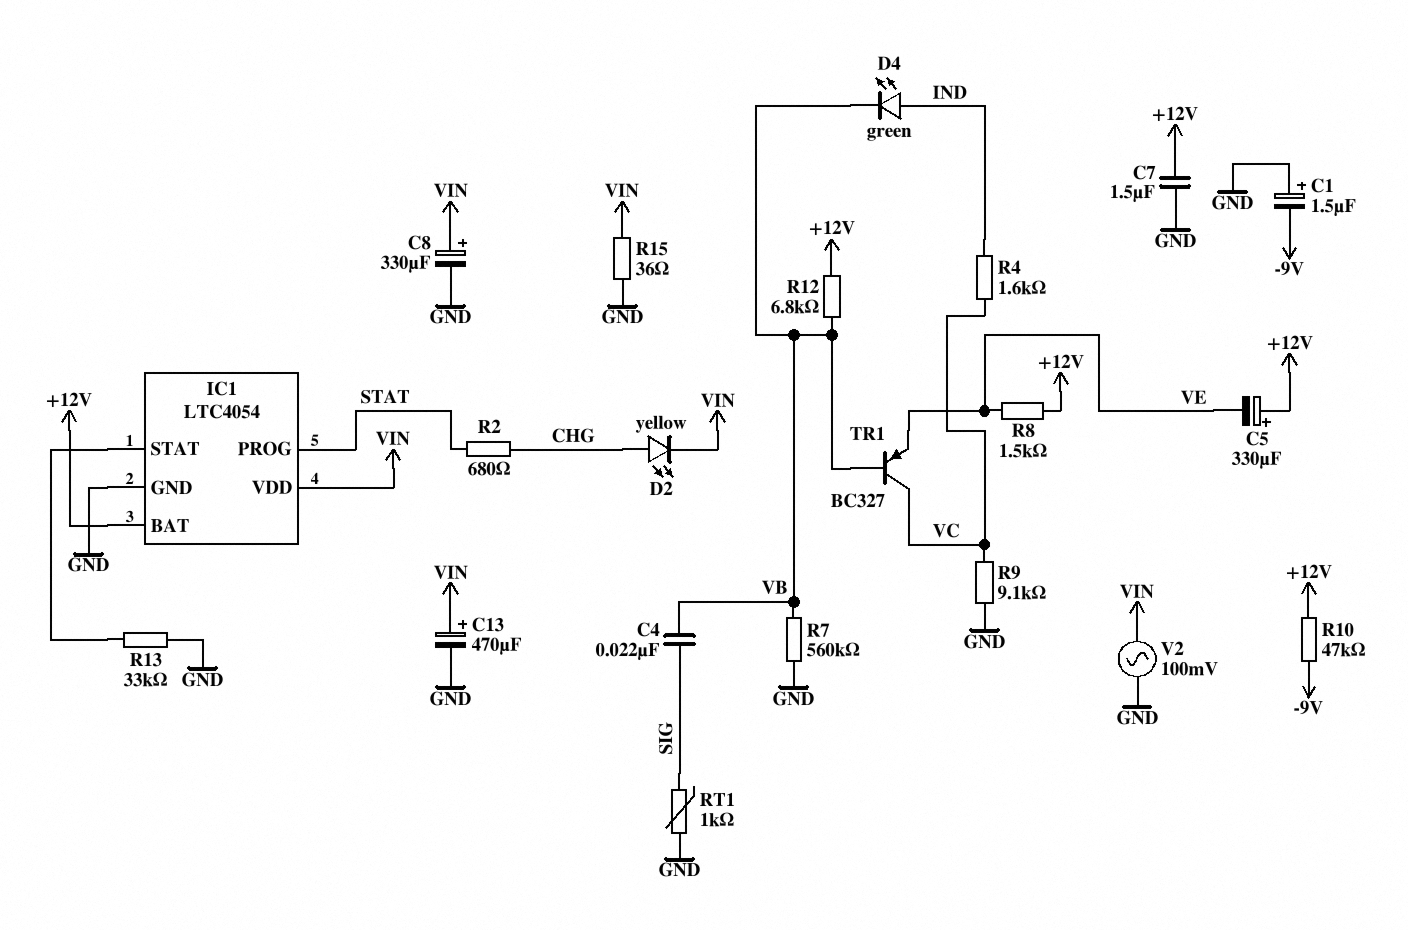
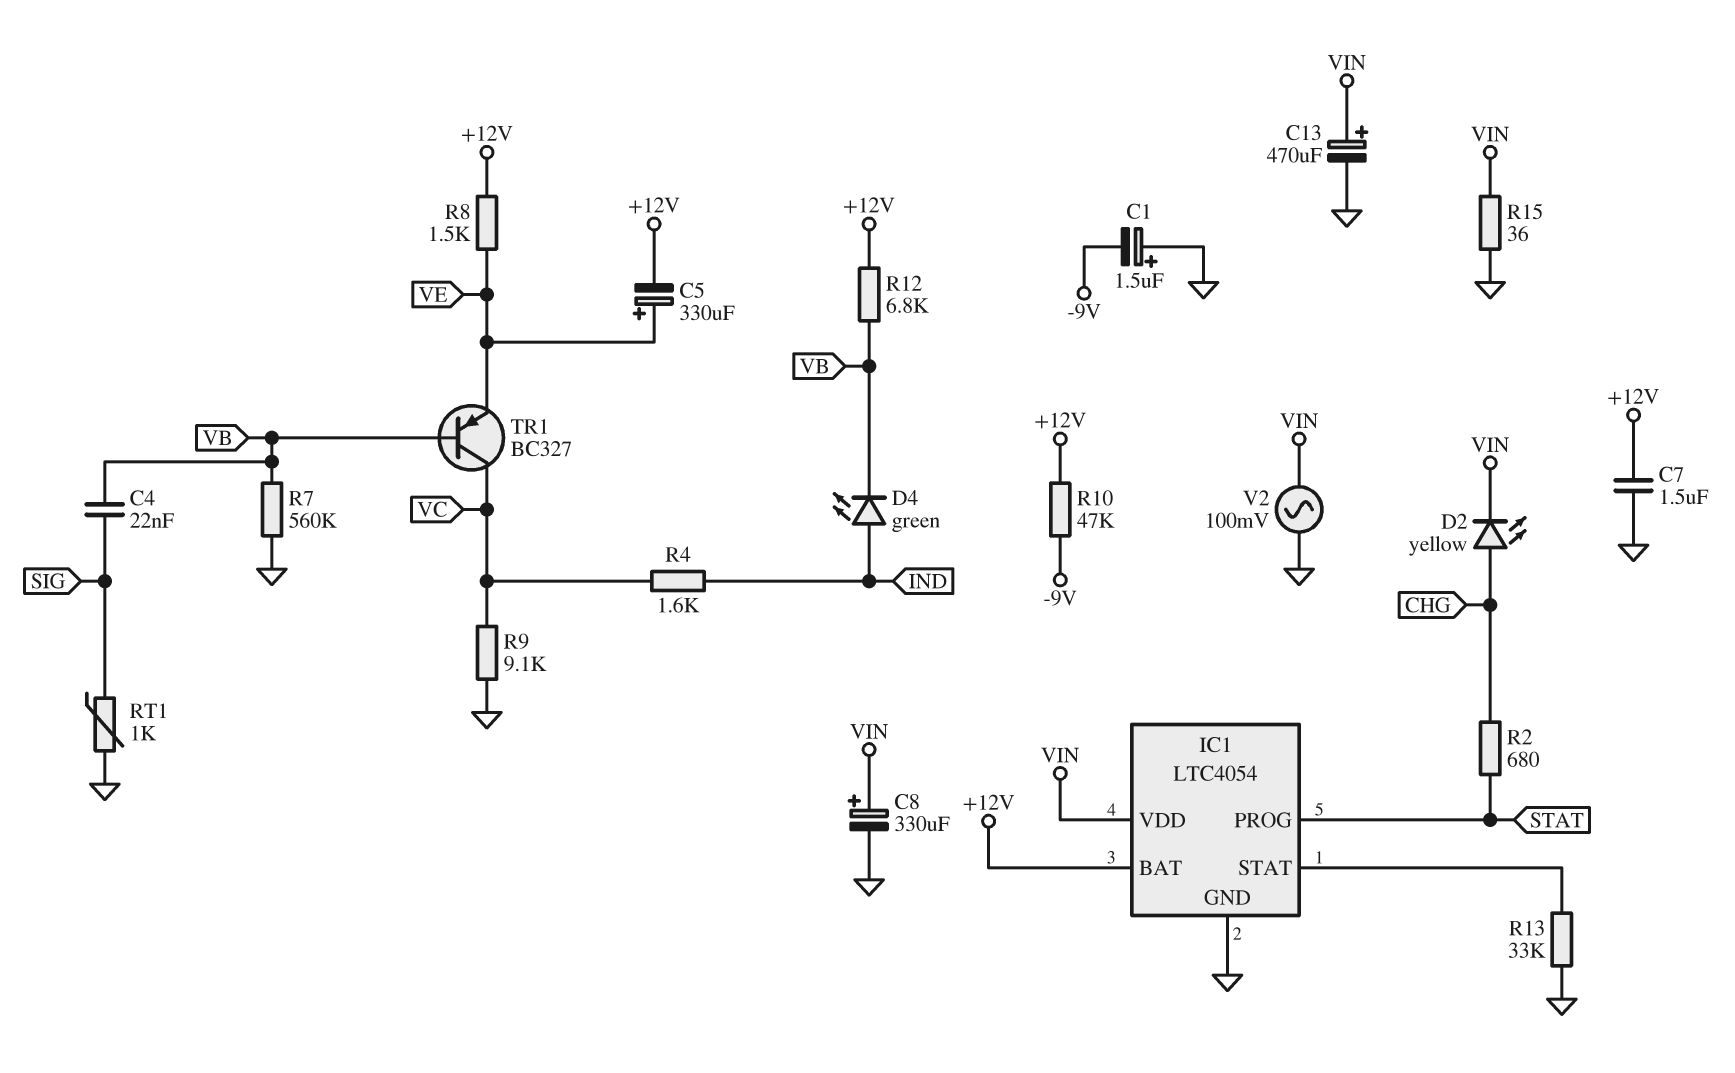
C5: 330uF (plus +12V, minus VE) -> 330uF (plus VE, minus +12V)

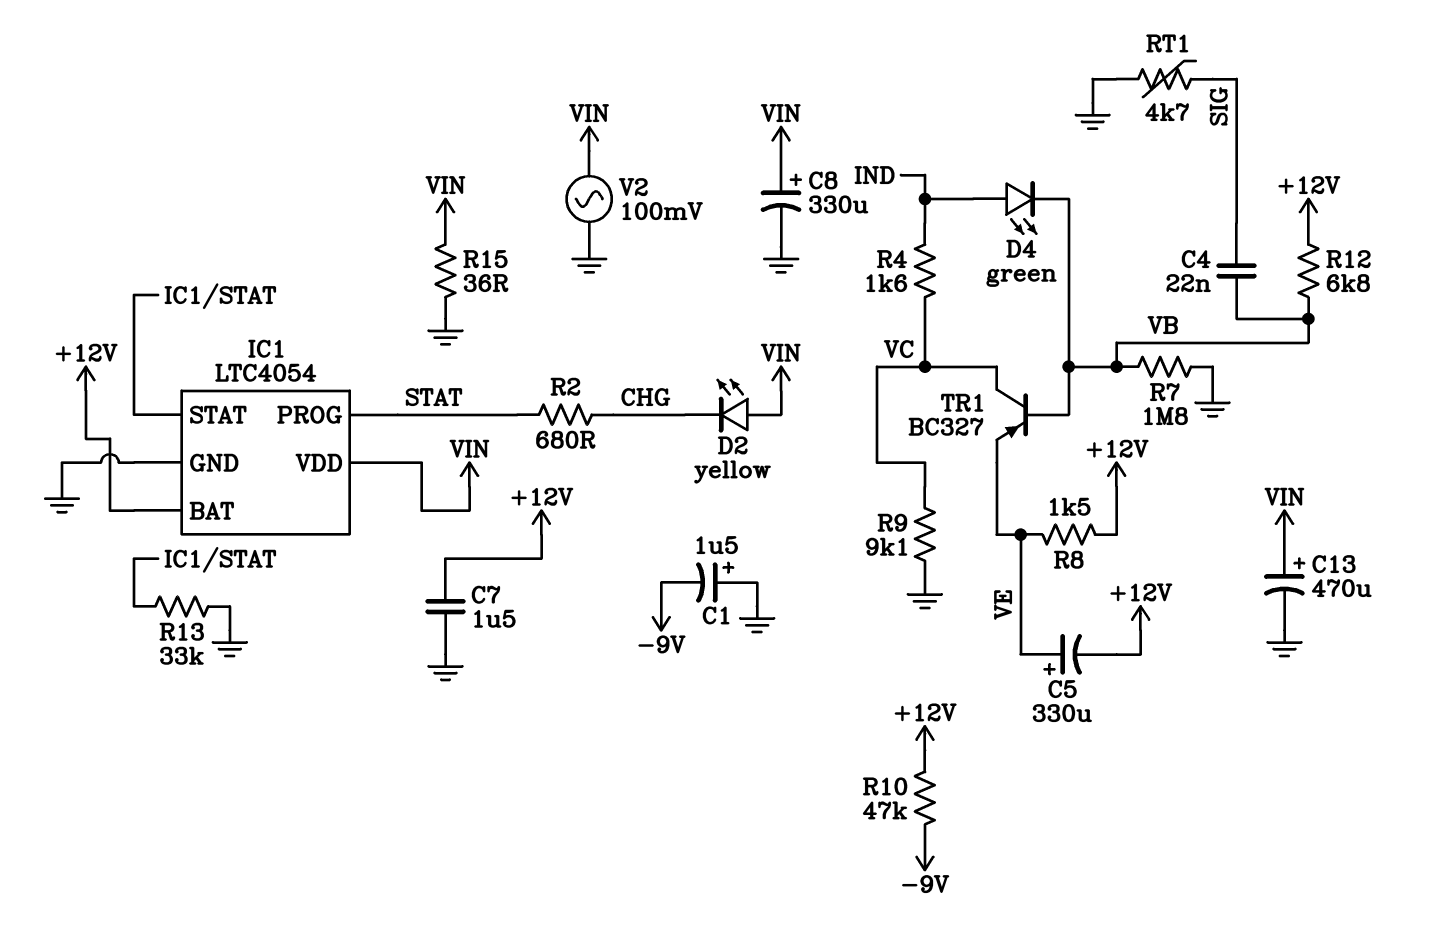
D2: LED yellow (A CHG, K VIN) -> LED yellow (A VIN, K CHG)
R7: 560k (GND, VB) -> 1.8M (GND, VB)
RT1: 1k (GND, SIG) -> 4.7k (GND, SIG)

